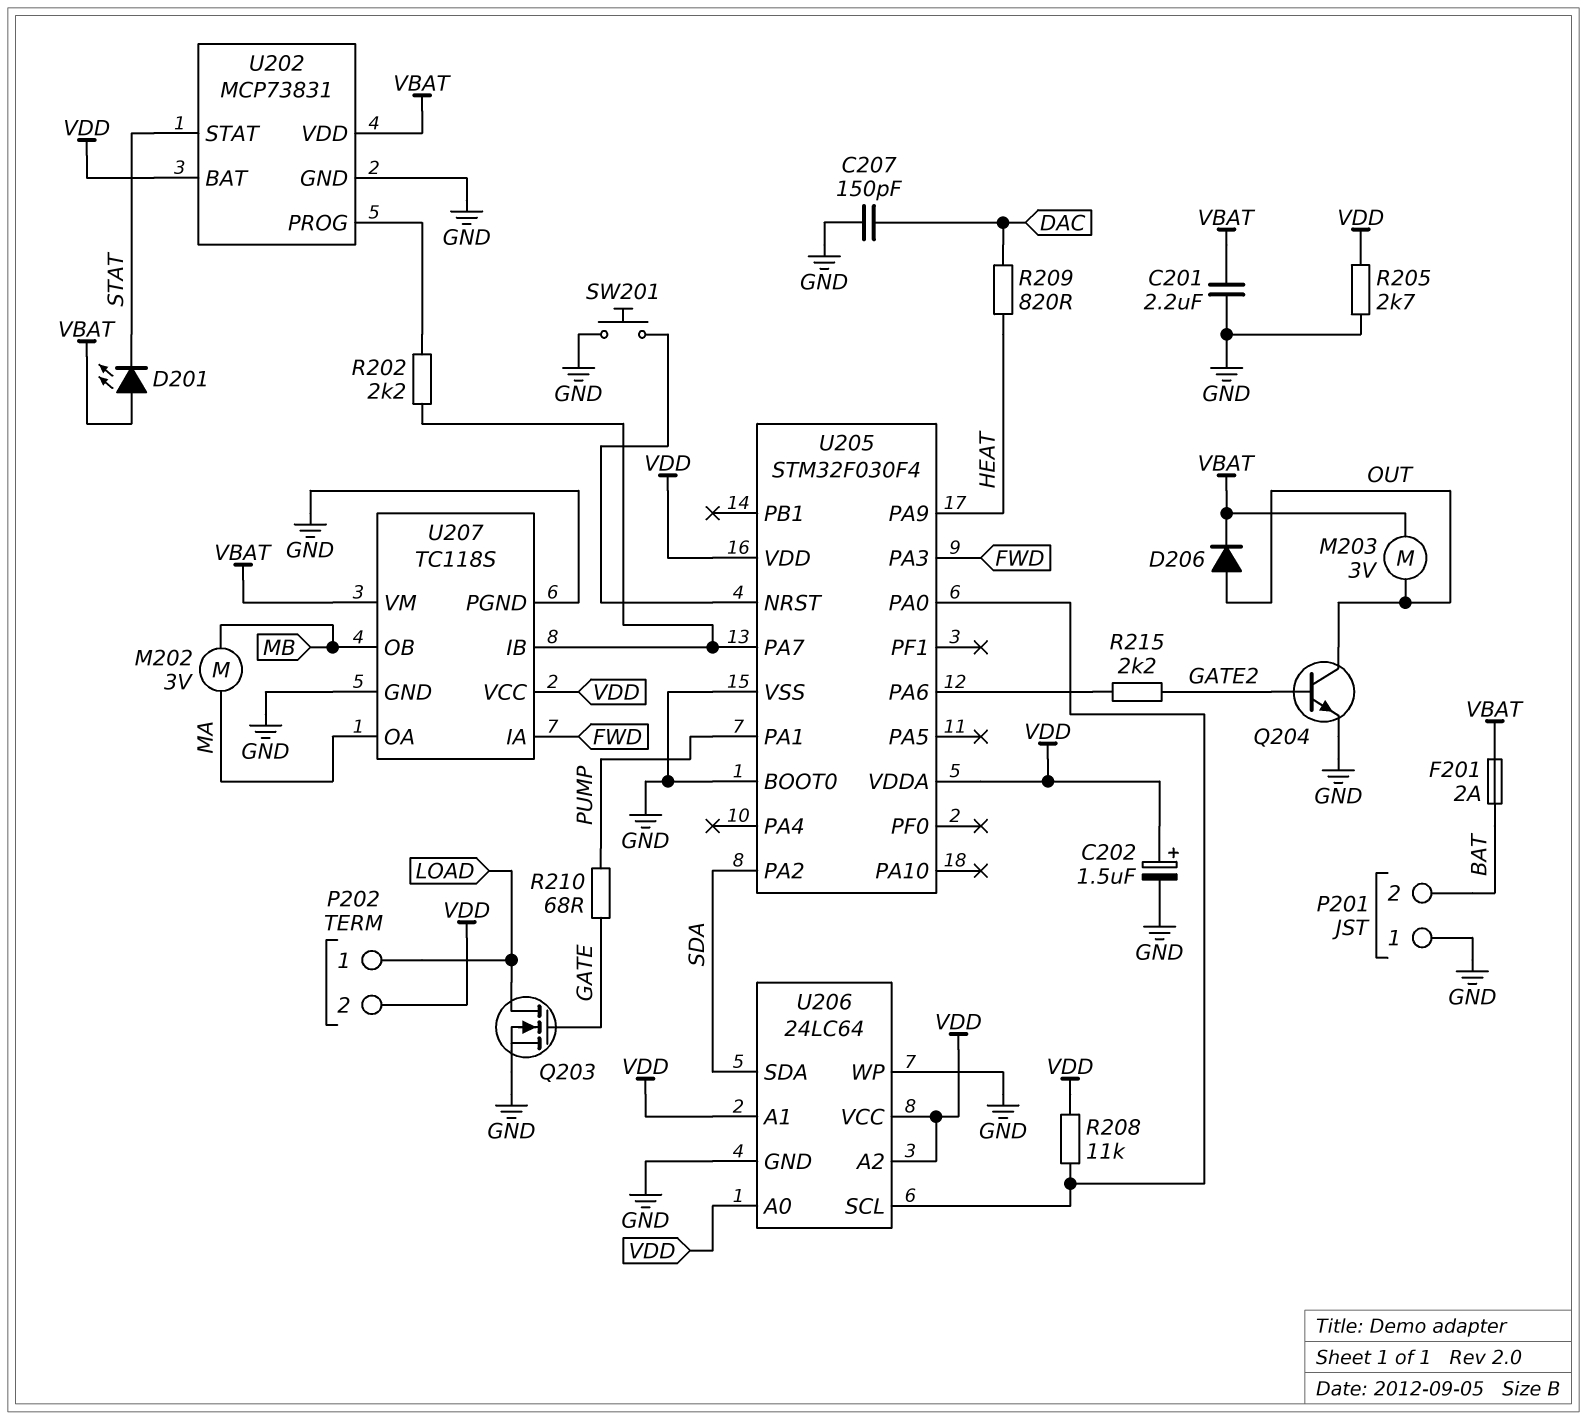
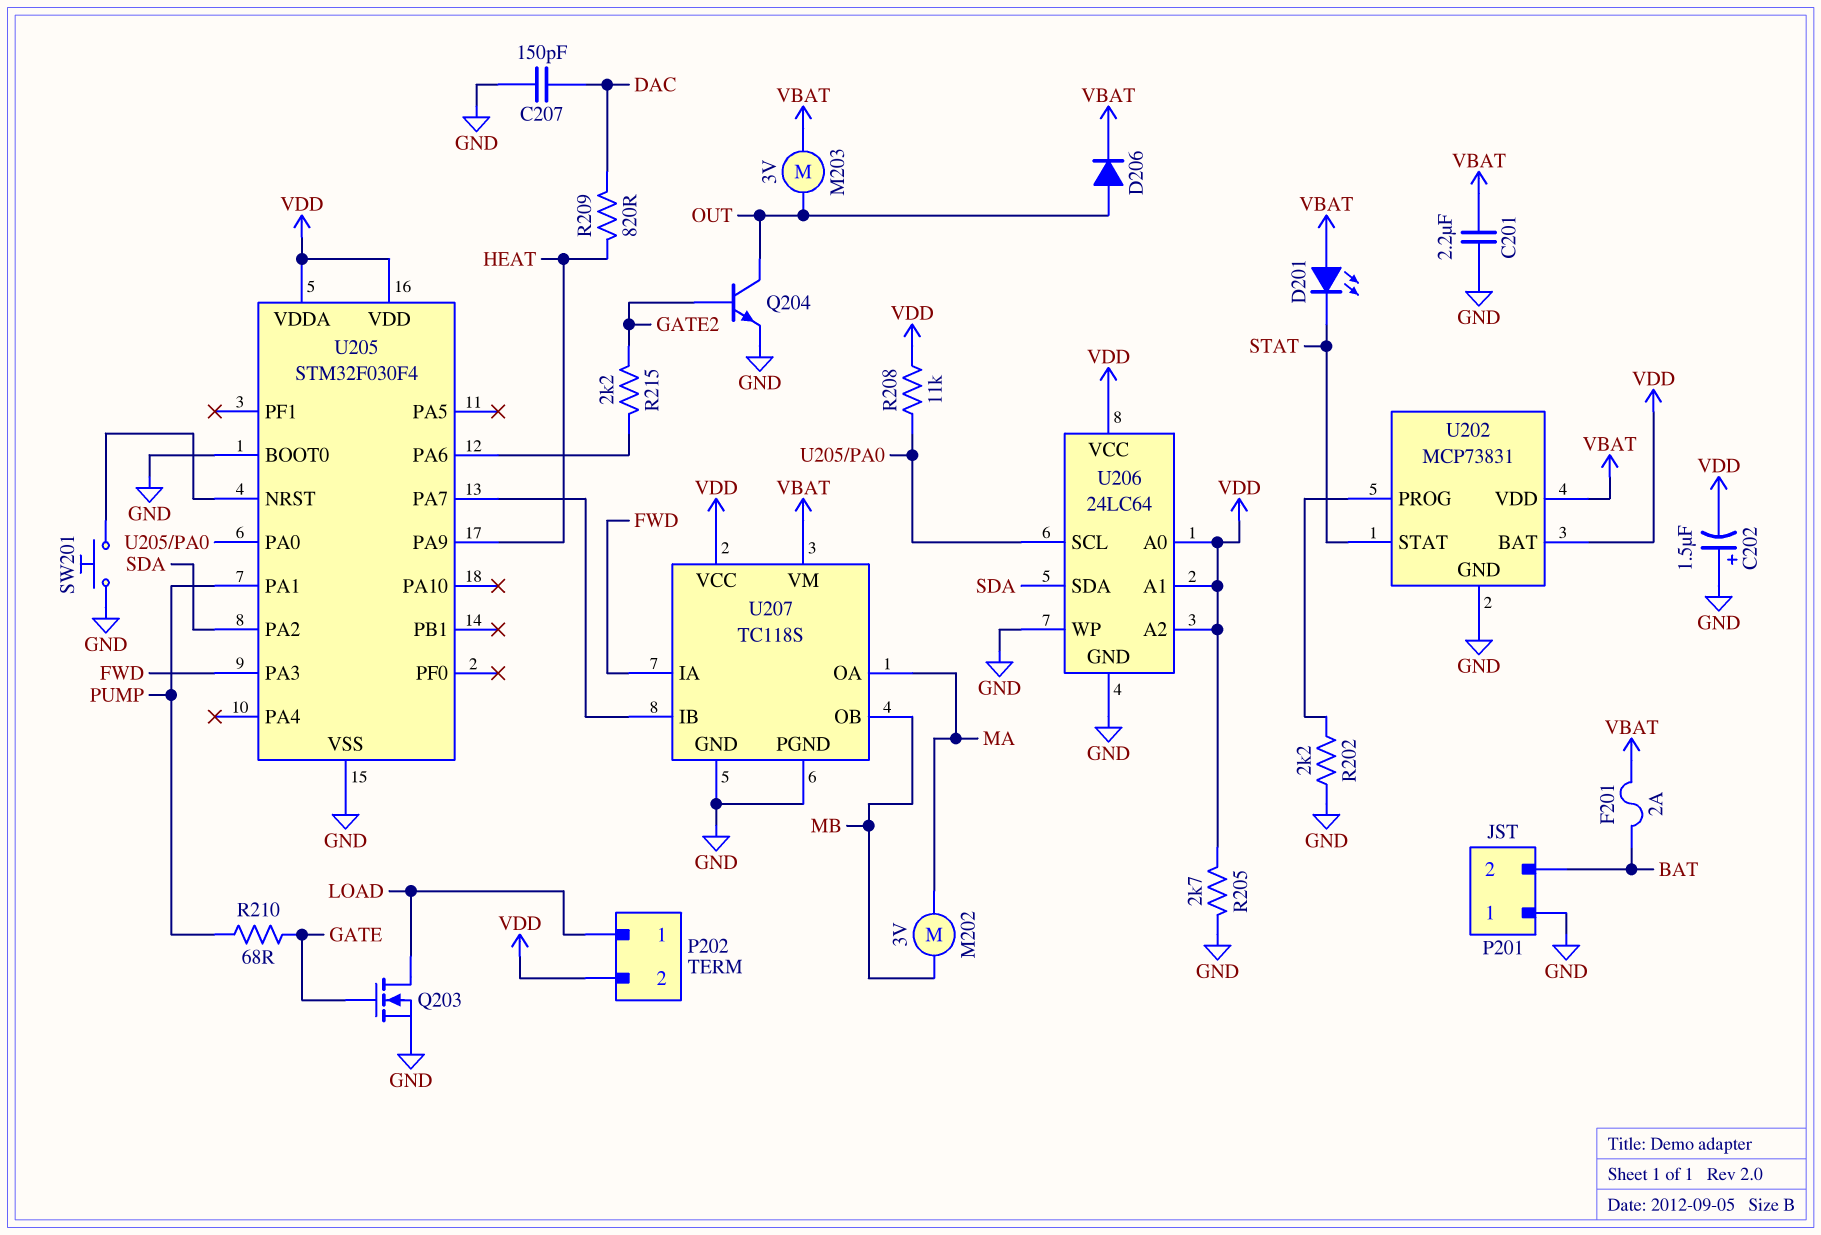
C202: 1.5uF (plus VDD, minus GND) -> 1.5uF (plus GND, minus VDD)
R202: 2.2k (U202/PROG, U205/PA7) -> 2.2k (GND, U202/PROG)

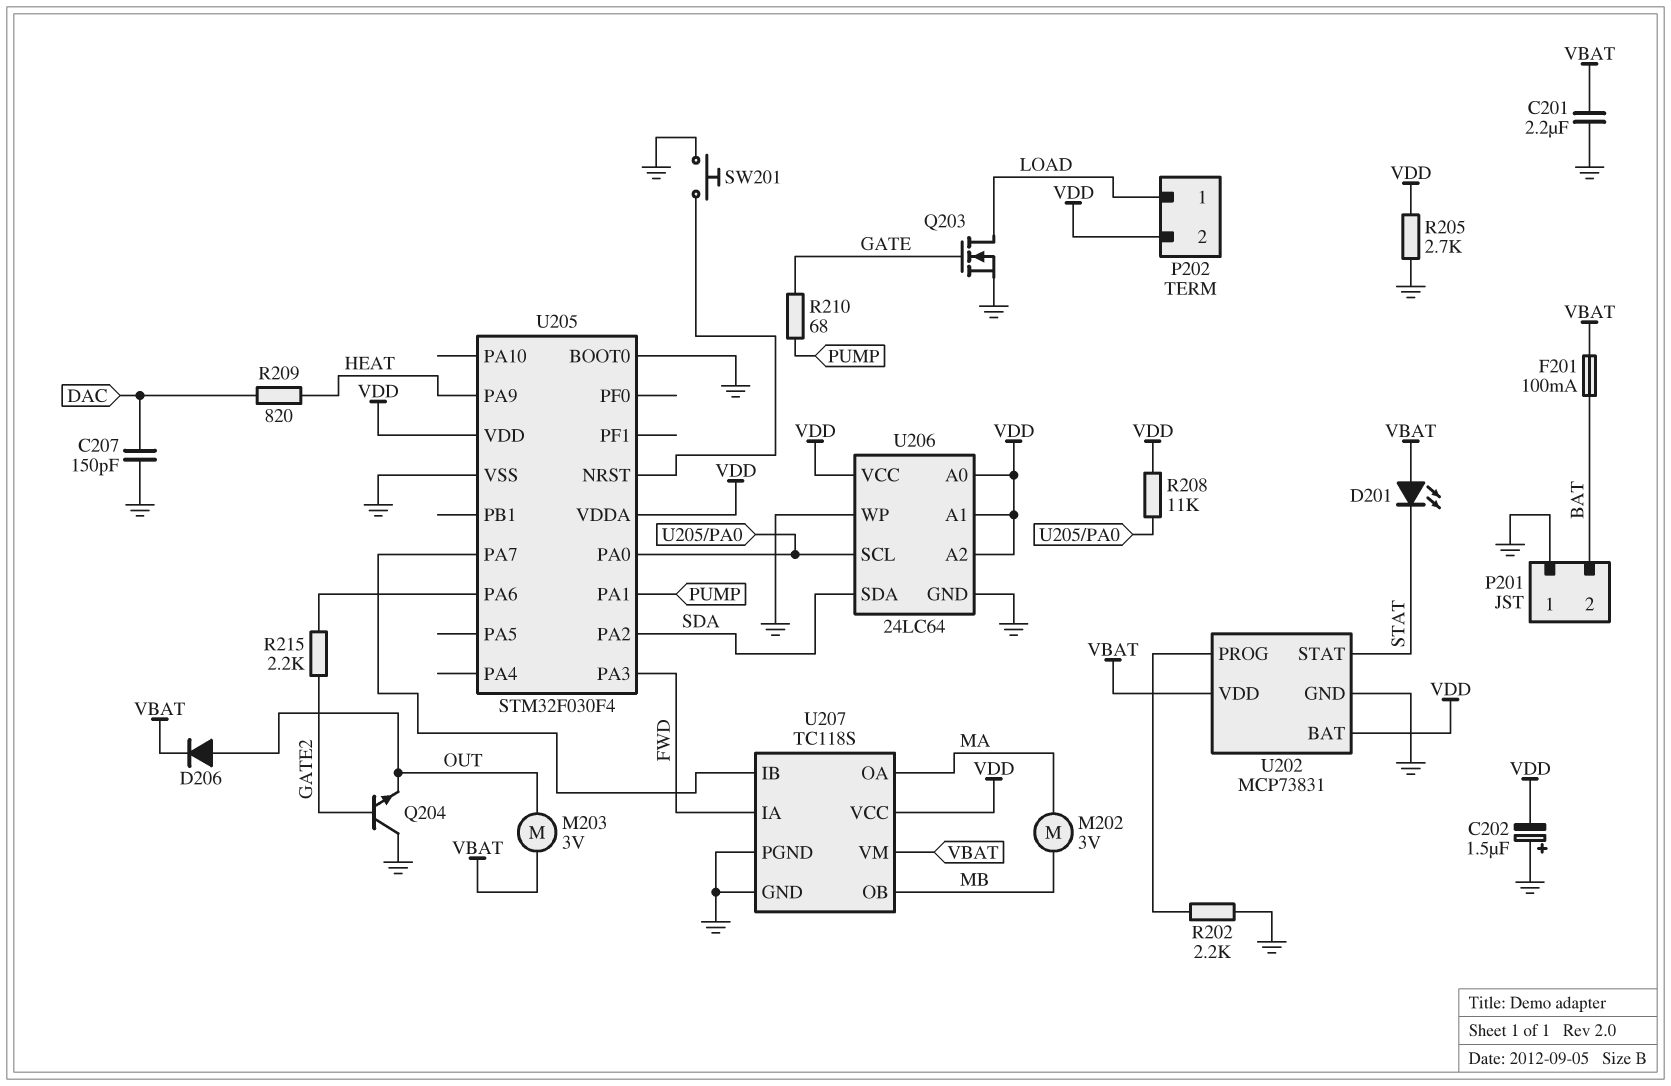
F201: 2A (BAT, VBAT) -> 100mA (BAT, VBAT)
Q204: NPN (B GATE2, C OUT, E GND) -> NPN (B GATE2, C GND, E OUT)

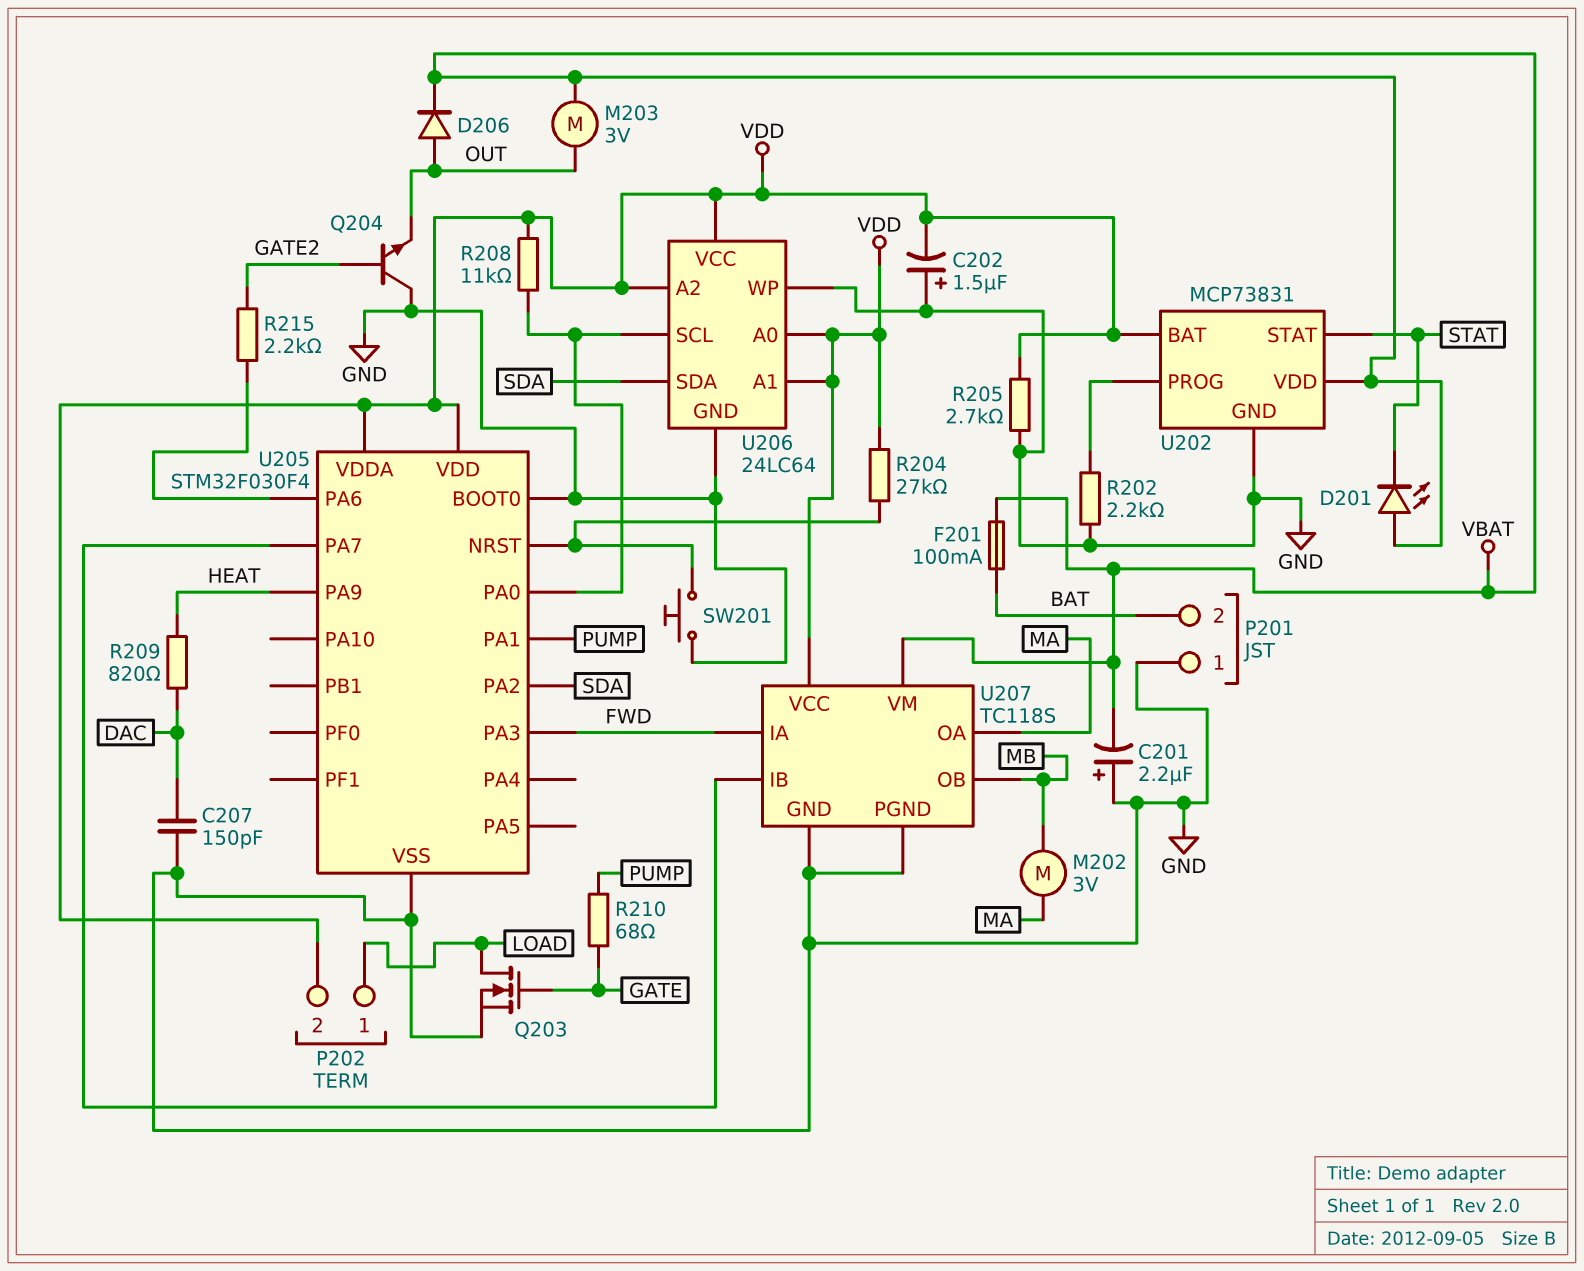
C201: 2.2uF (GND, VBAT) -> 2.2uF (plus GND, minus VBAT)
R204: none -> 27k (U205/NRST, VDD)

